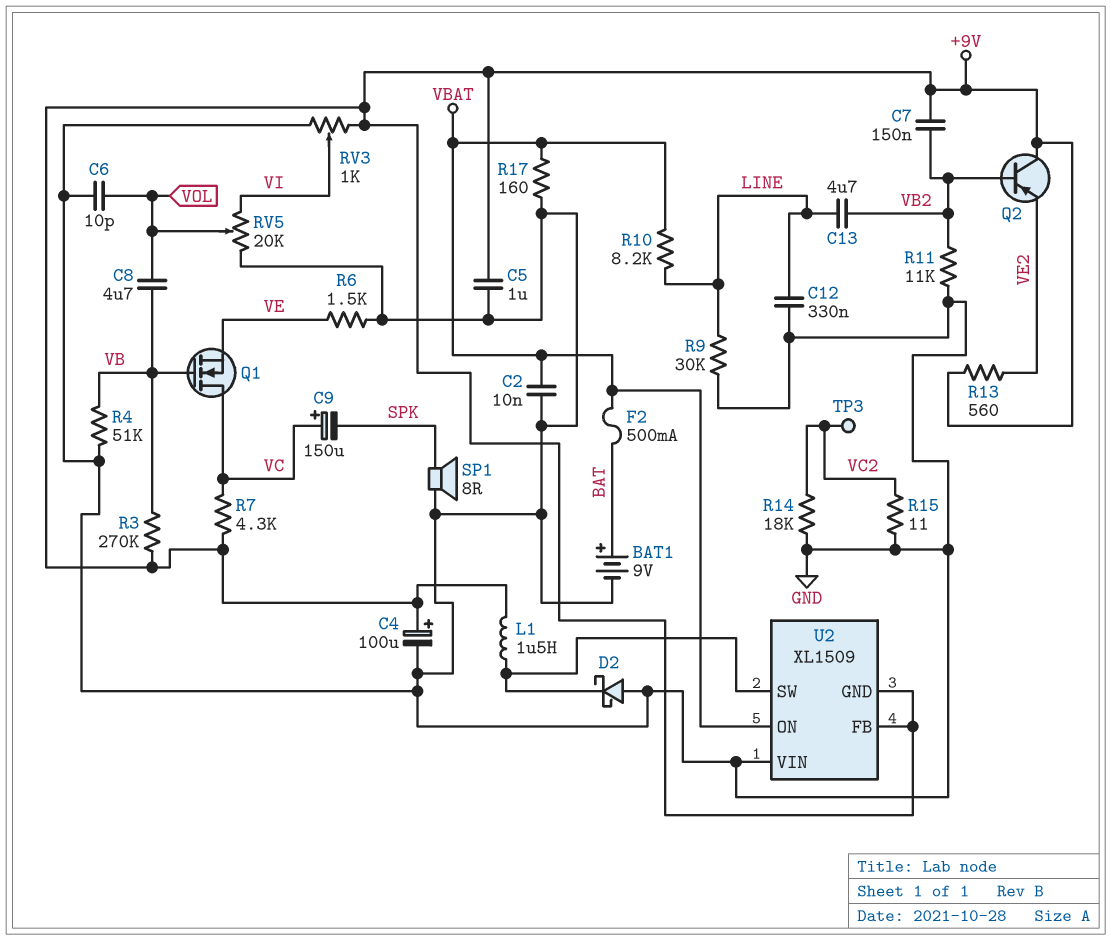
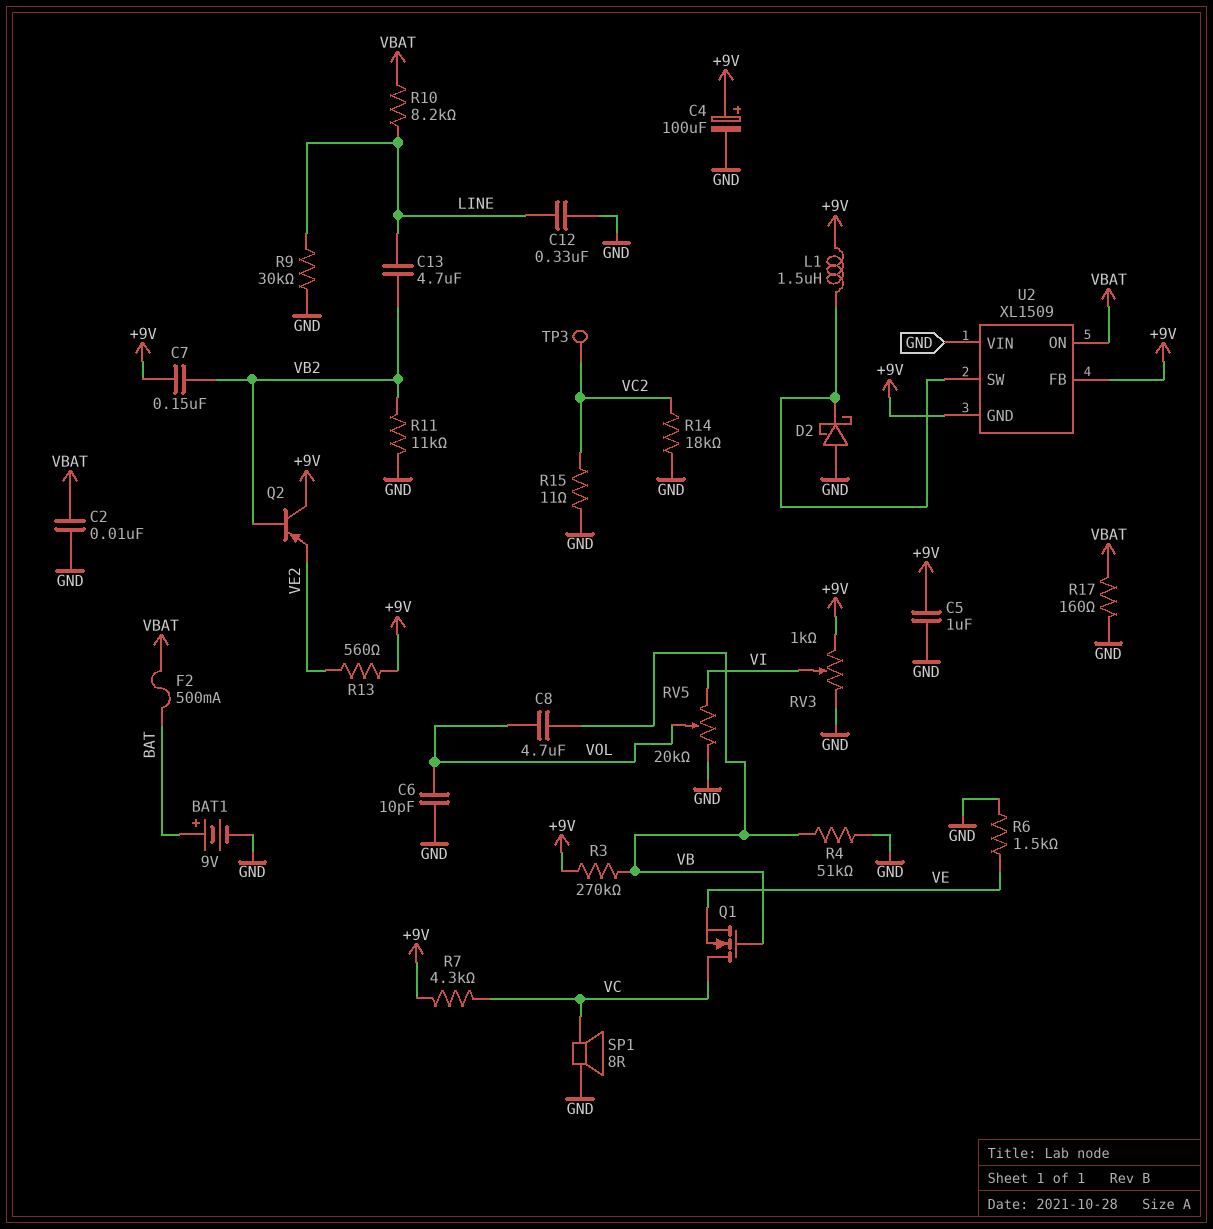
C9: 150uF (plus VC, minus SPK) -> none
SP1: speaker 8R (GND, SPK) -> speaker 8R (GND, VC)

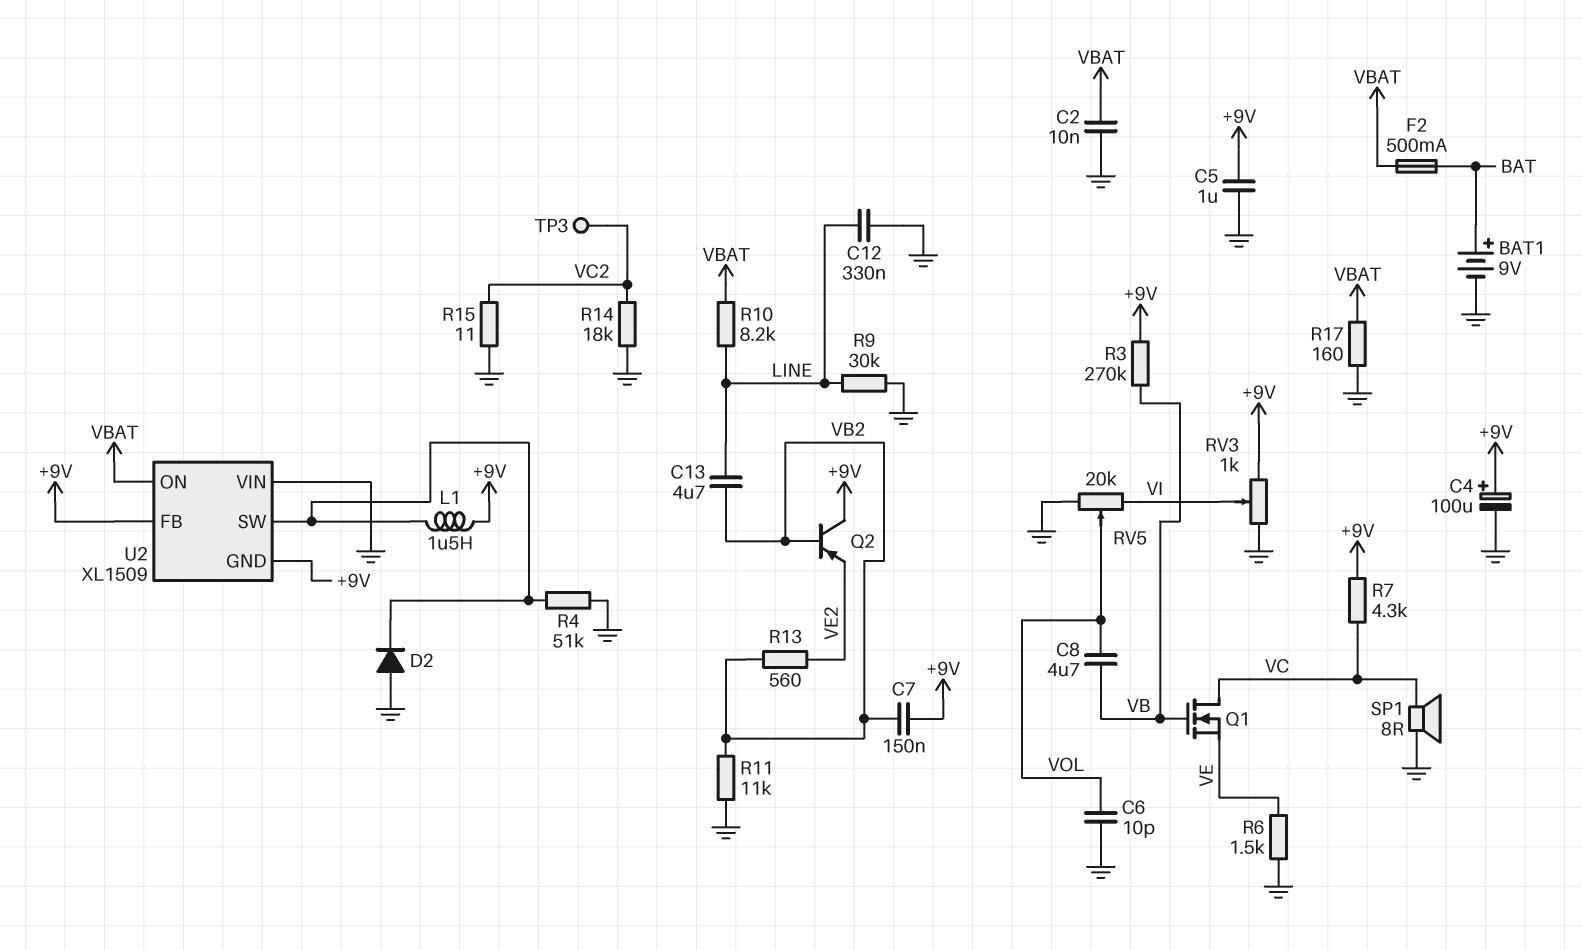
D2: schottky (A GND, K U2/SW) -> diode (A GND, K U2/SW)
R4: 51k (GND, VB) -> 51k (GND, U2/SW)
R13: 560 (+9V, VE2) -> 560 (VB2, VE2)

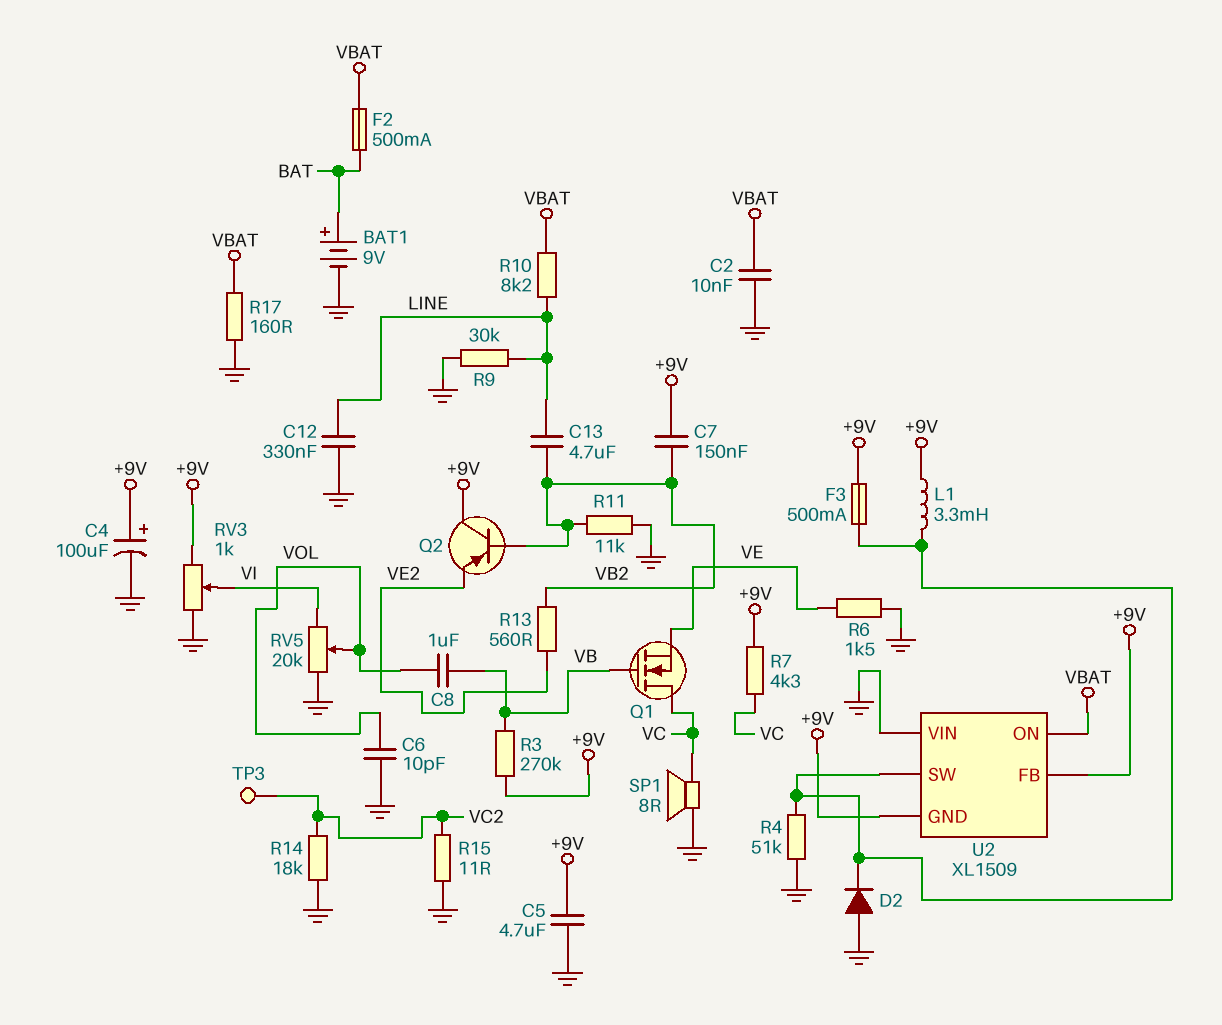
C5: 1uF (+9V, GND) -> 4.7uF (+9V, GND)
C8: 4.7uF (VB, VOL) -> 1uF (VB, VOL)
F3: none -> 500mA (+9V, U2/SW)
L1: 1.5uH (+9V, U2/SW) -> 3.3mH (+9V, U2/SW)

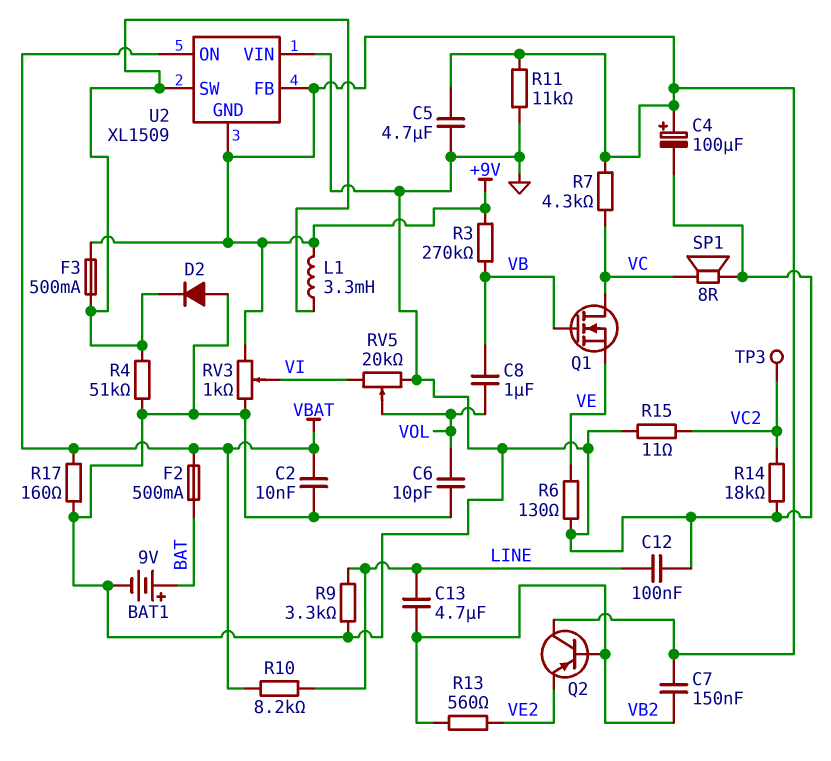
C12: 330nF (GND, LINE) -> 100nF (GND, LINE)
R6: 1.5k (GND, VE) -> 130 (GND, VE)
R9: 30k (GND, LINE) -> 3.3k (GND, LINE)
R11: 11k (GND, VB2) -> 11k (+9V, GND)

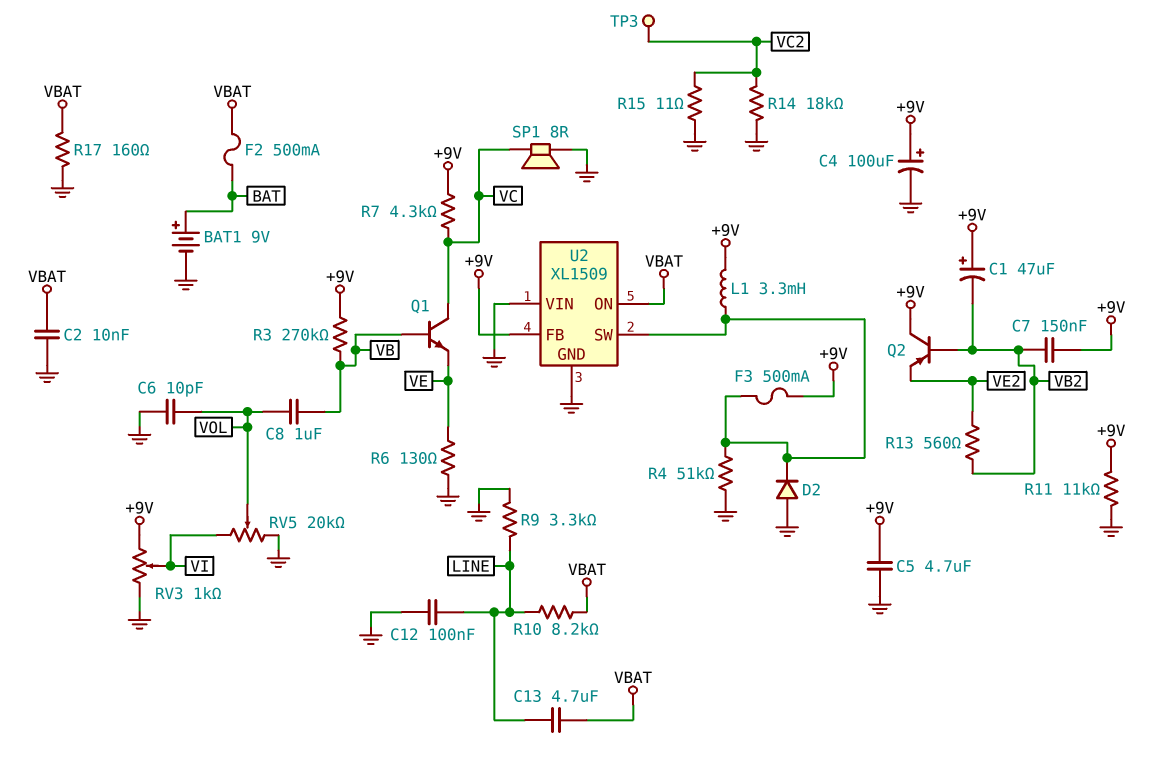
C1: none -> 47uF (plus +9V, minus VB2)
C13: 4.7uF (LINE, VB2) -> 4.7uF (LINE, VBAT)
Q1: NMOS (G VB, D VC, S VE) -> NPN (B VB, C VC, E VE)
U2 pin GND: +9V -> GND

